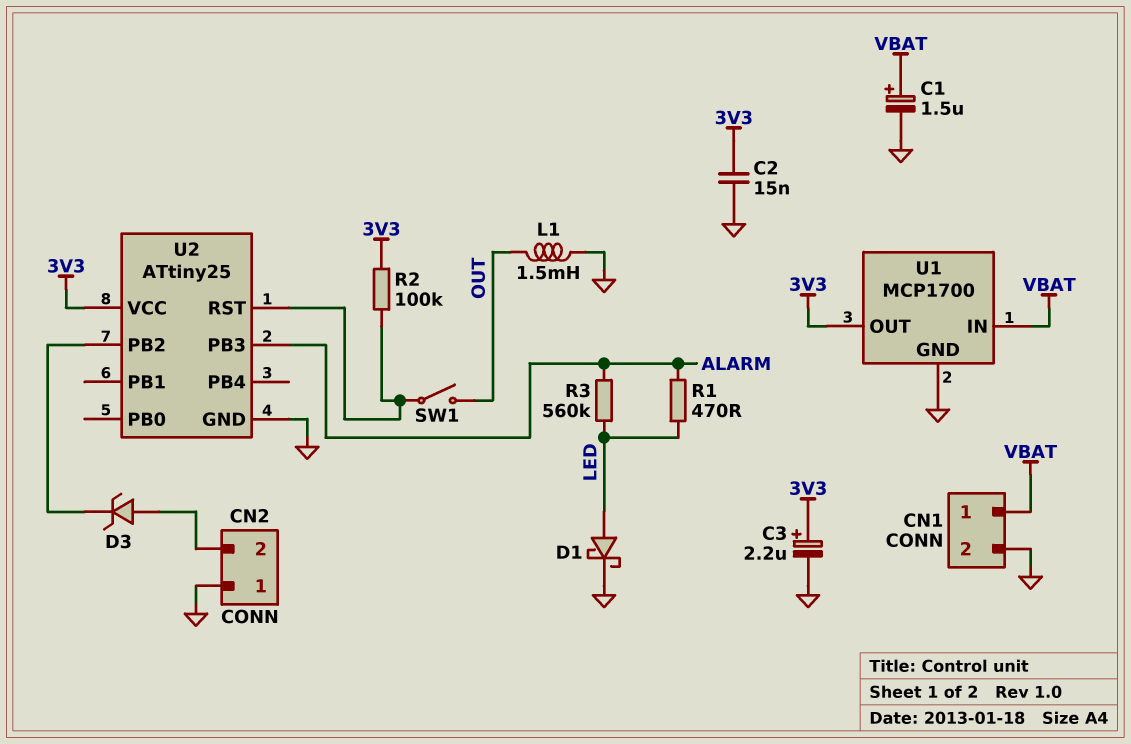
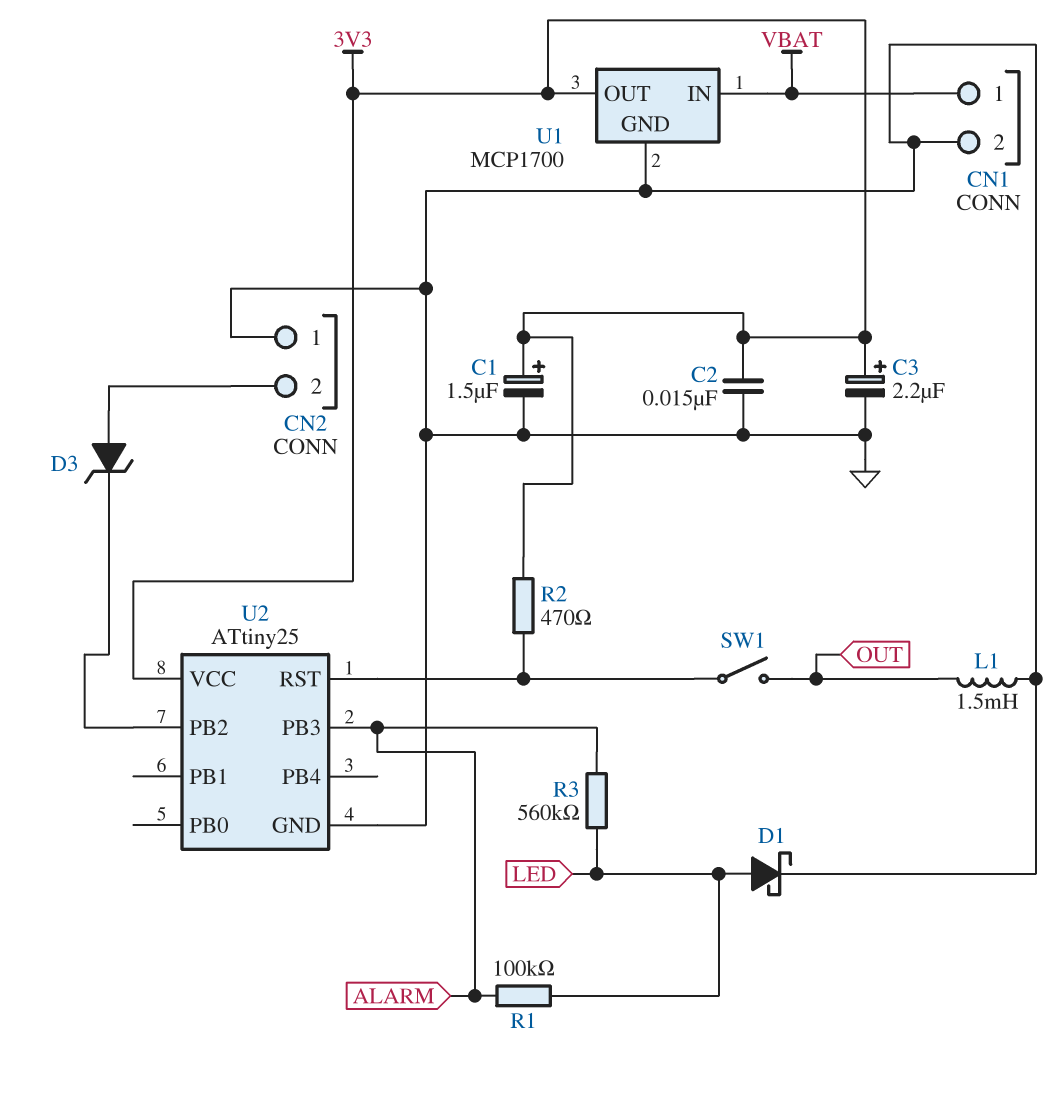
C1: 1.5uF (plus VBAT, minus GND) -> 1.5uF (plus 3V3, minus GND)
R1: 470 (ALARM, LED) -> 100k (ALARM, LED)
R2: 100k (3V3, U2/RST) -> 470 (3V3, U2/RST)

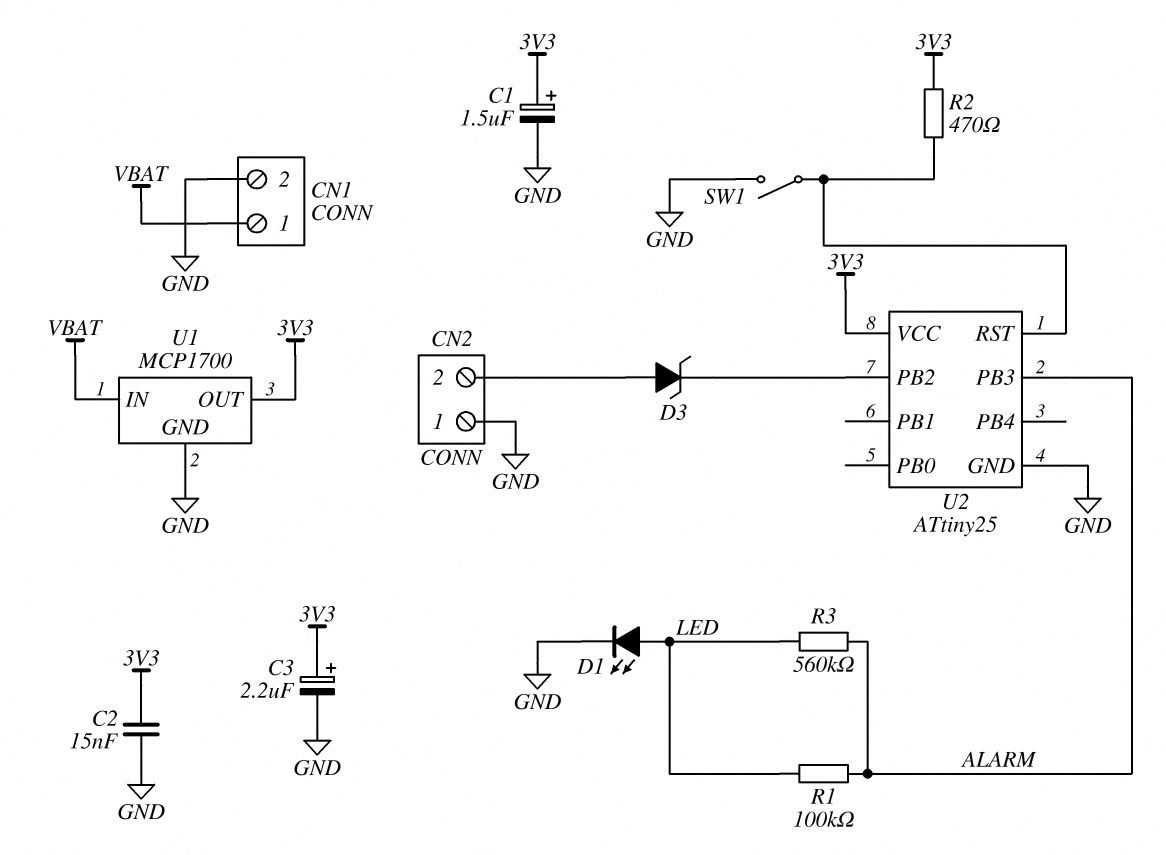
D1: schottky (A LED, K GND) -> LED (A LED, K GND)
L1: 1.5mH (GND, OUT) -> none
SW1: switch (OUT, U2/RST) -> switch (GND, U2/RST)

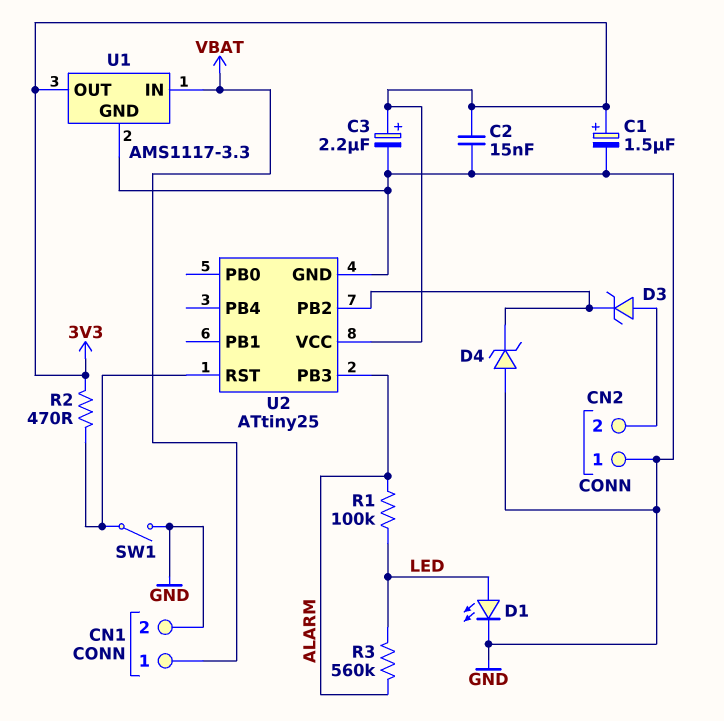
D4: none -> zener (A GND, K U2/PB2)
U1: MCP1700 -> AMS1117-3.3

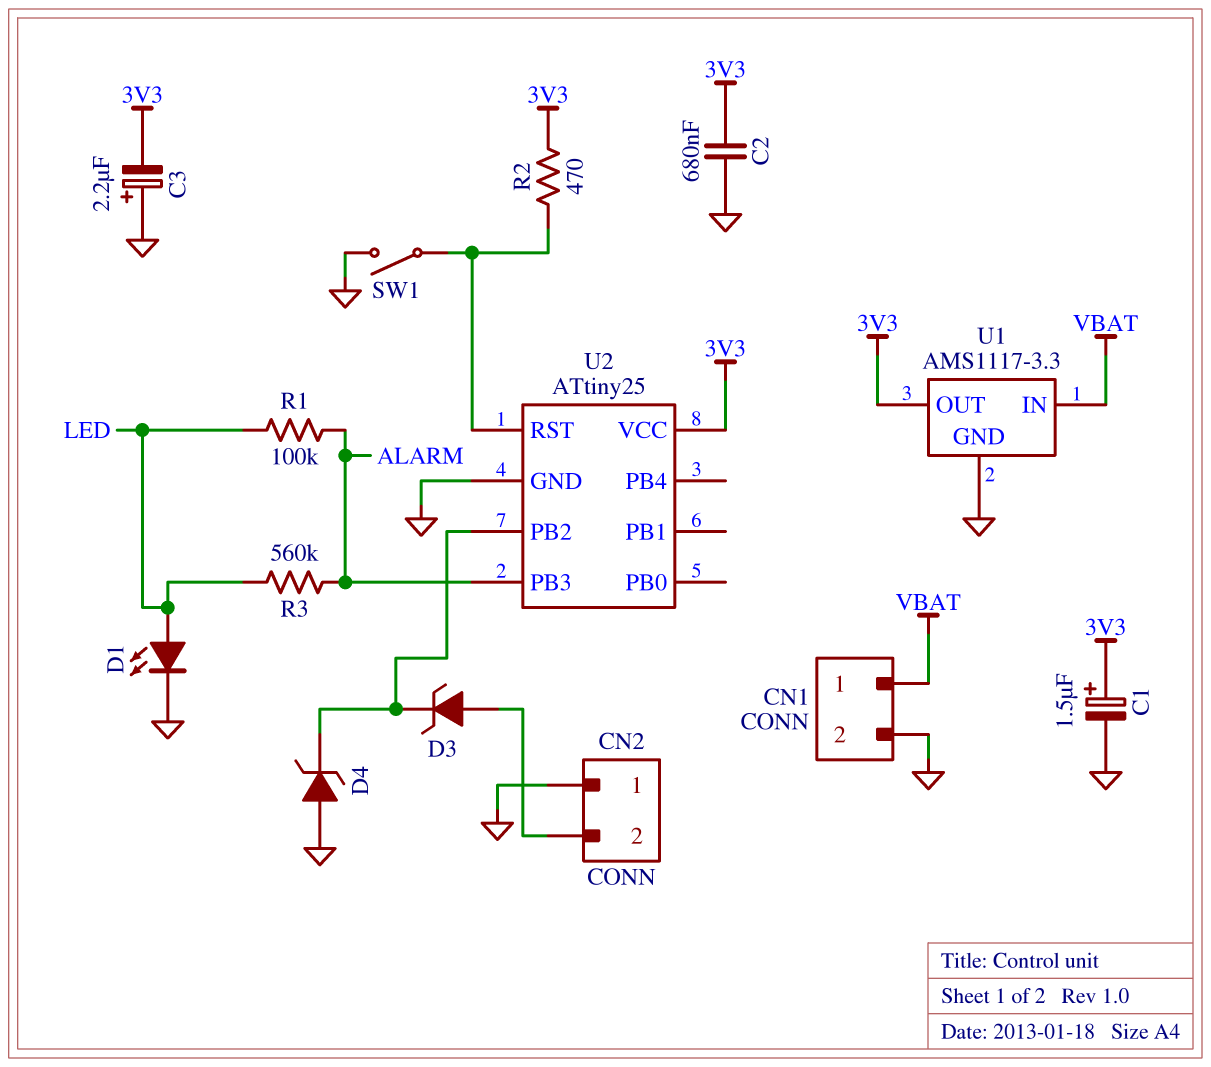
C2: 15nF (3V3, GND) -> 680nF (3V3, GND)
C3: 2.2uF (plus 3V3, minus GND) -> 2.2uF (plus GND, minus 3V3)

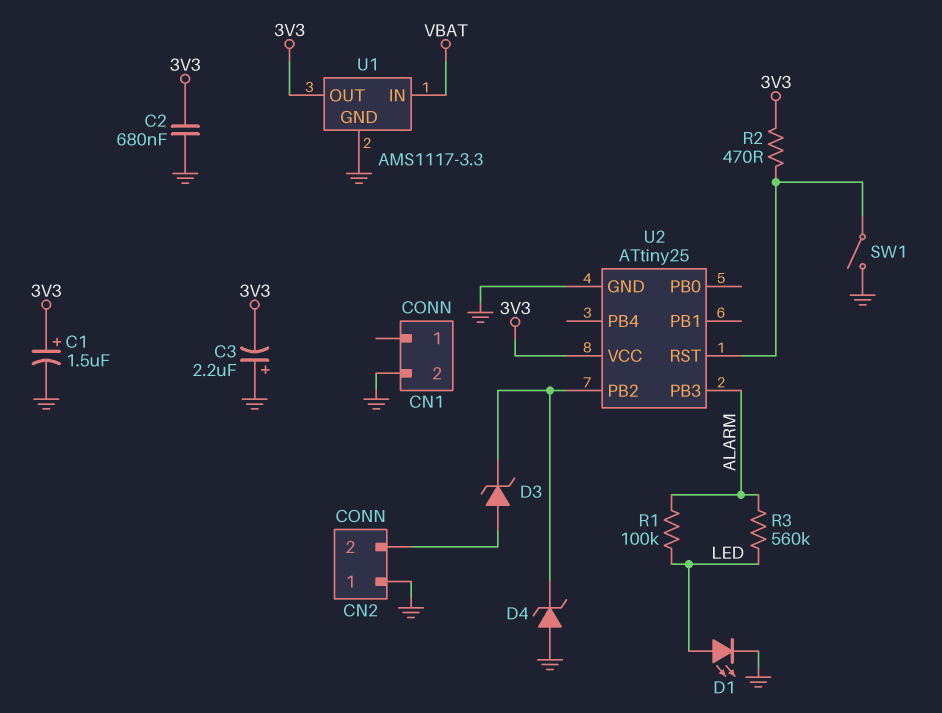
CN1 pin 1: VBAT -> none

